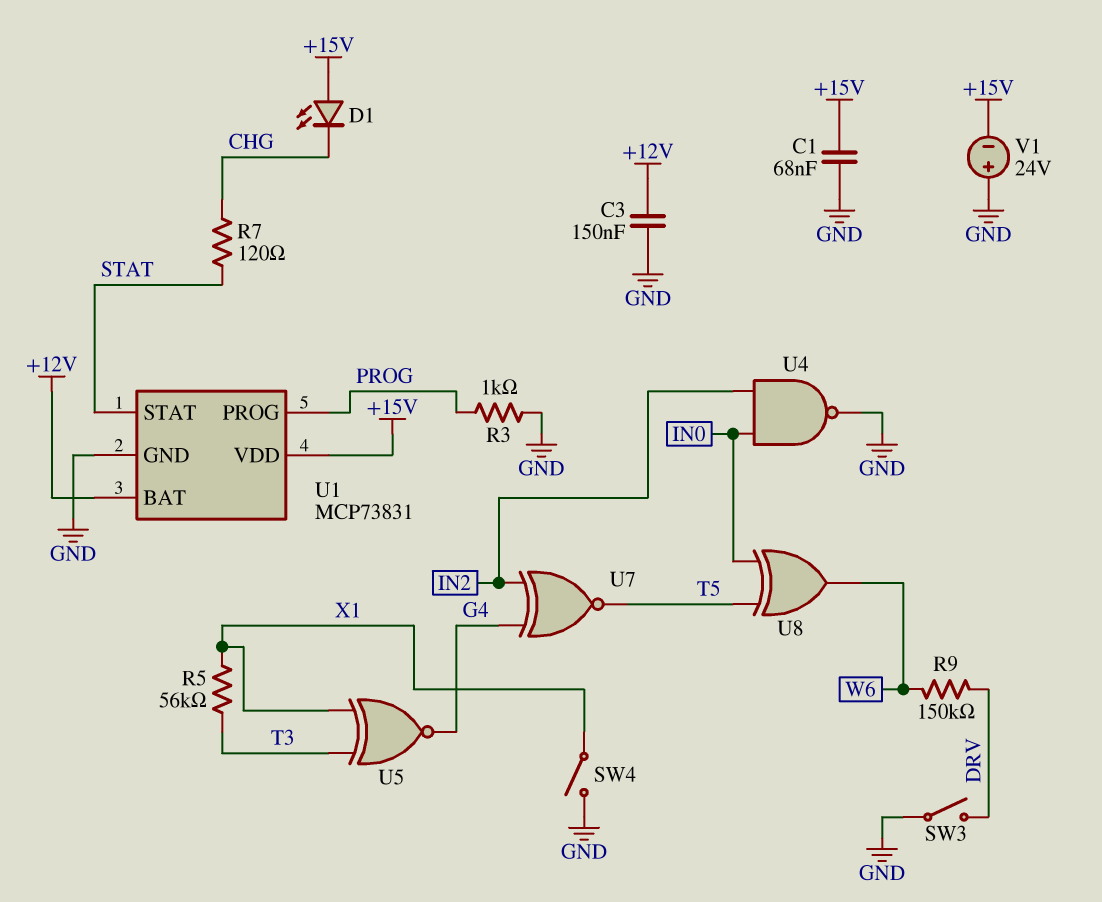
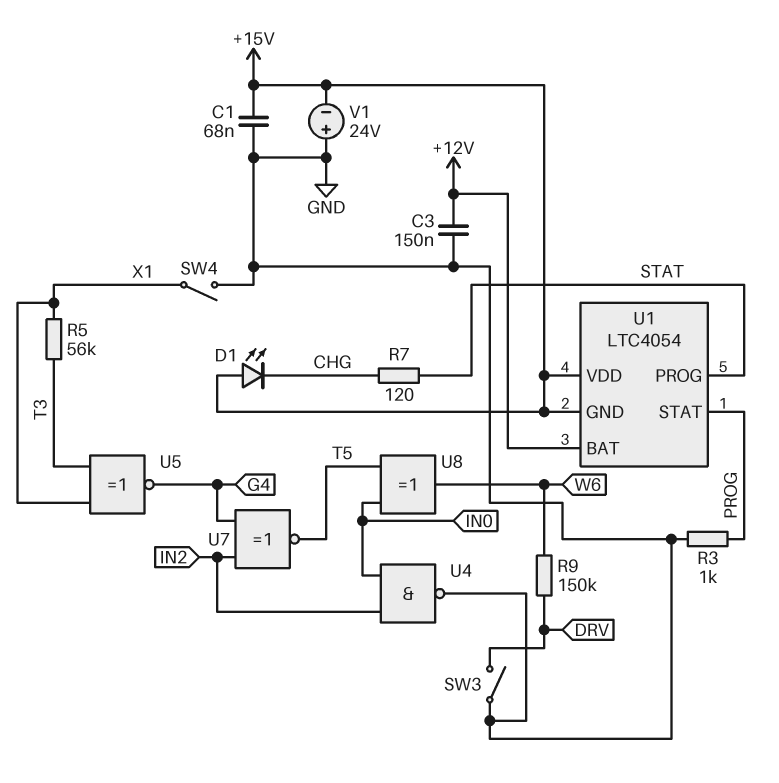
U1: MCP73831 -> LTC4054
U1 pin GND: GND -> +15V
U1 pin PROG: PROG -> STAT
U1 pin STAT: STAT -> PROG

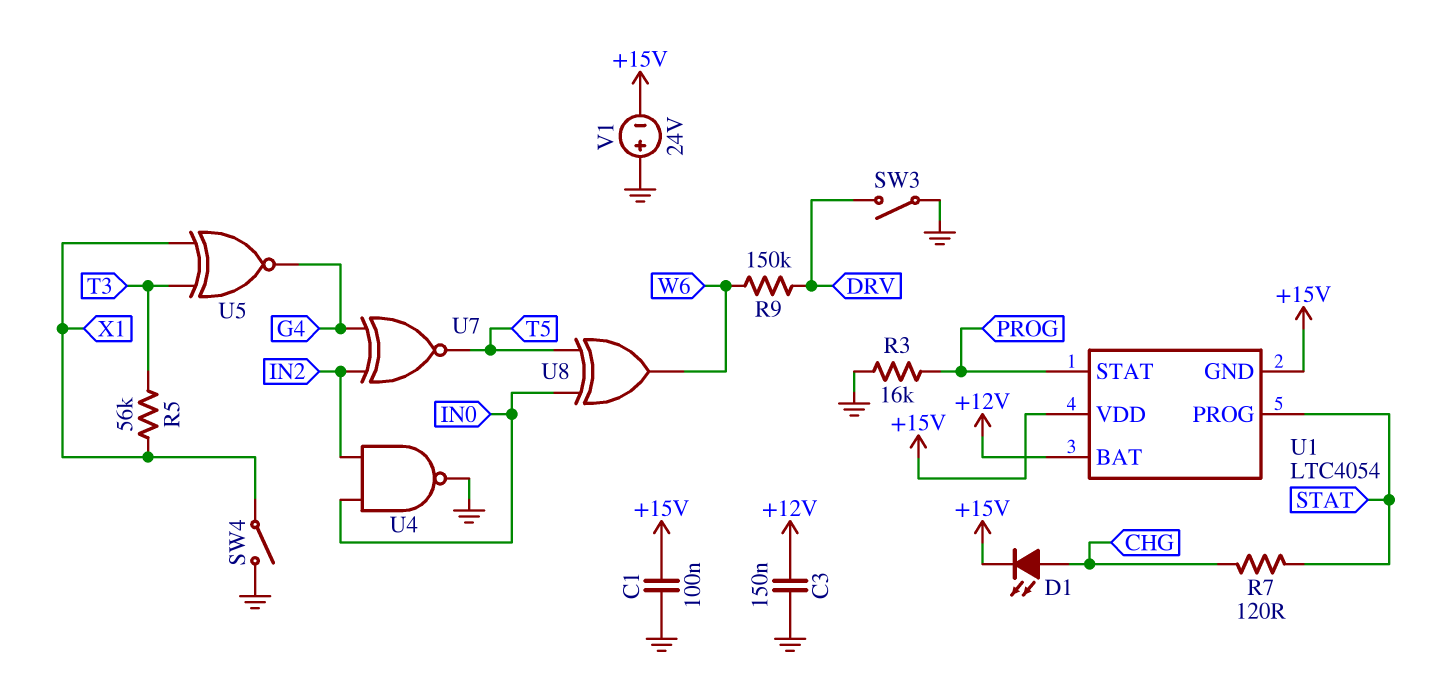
C1: 68nF (+15V, GND) -> 100nF (+15V, GND)
D1: LED (A +15V, K CHG) -> LED (A CHG, K +15V)
R3: 1k (GND, PROG) -> 16k (GND, PROG)

